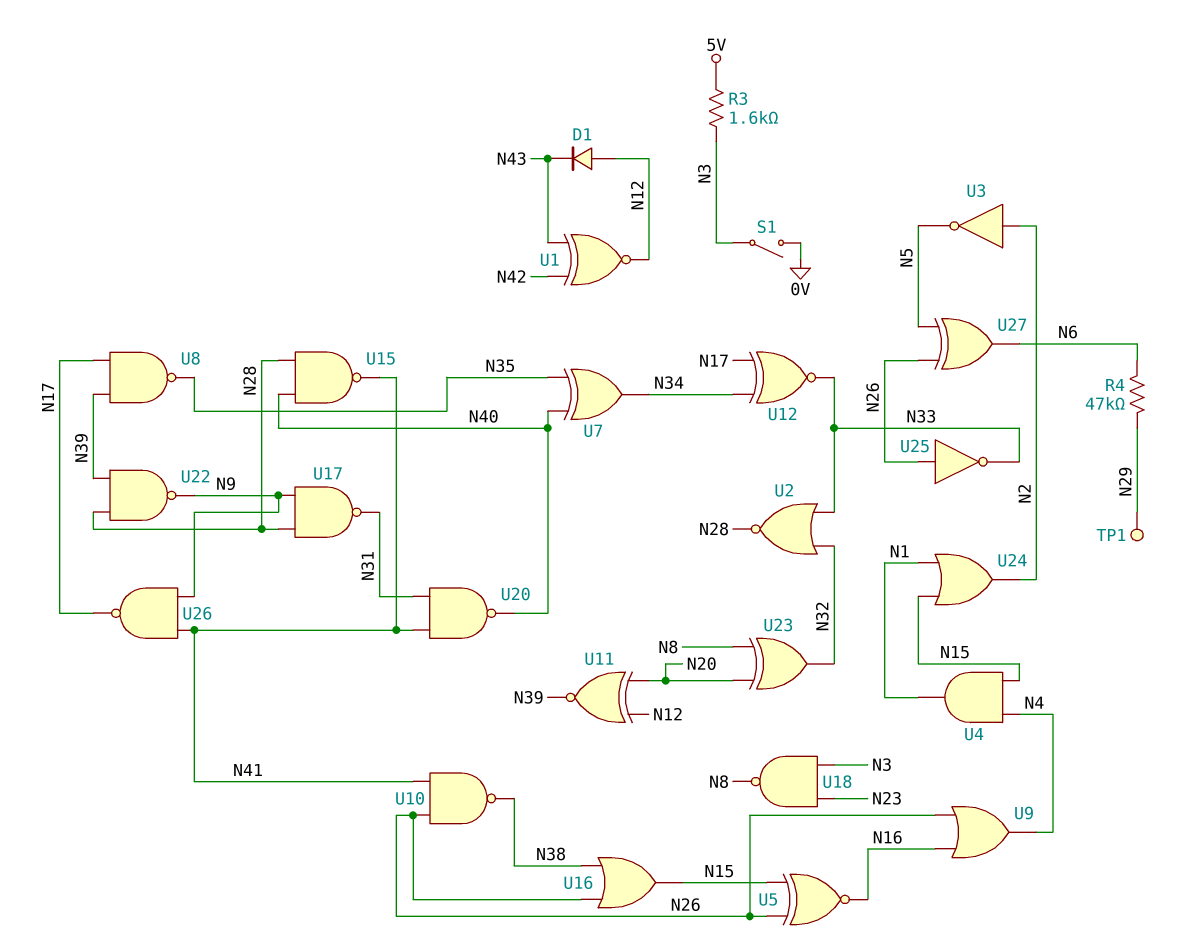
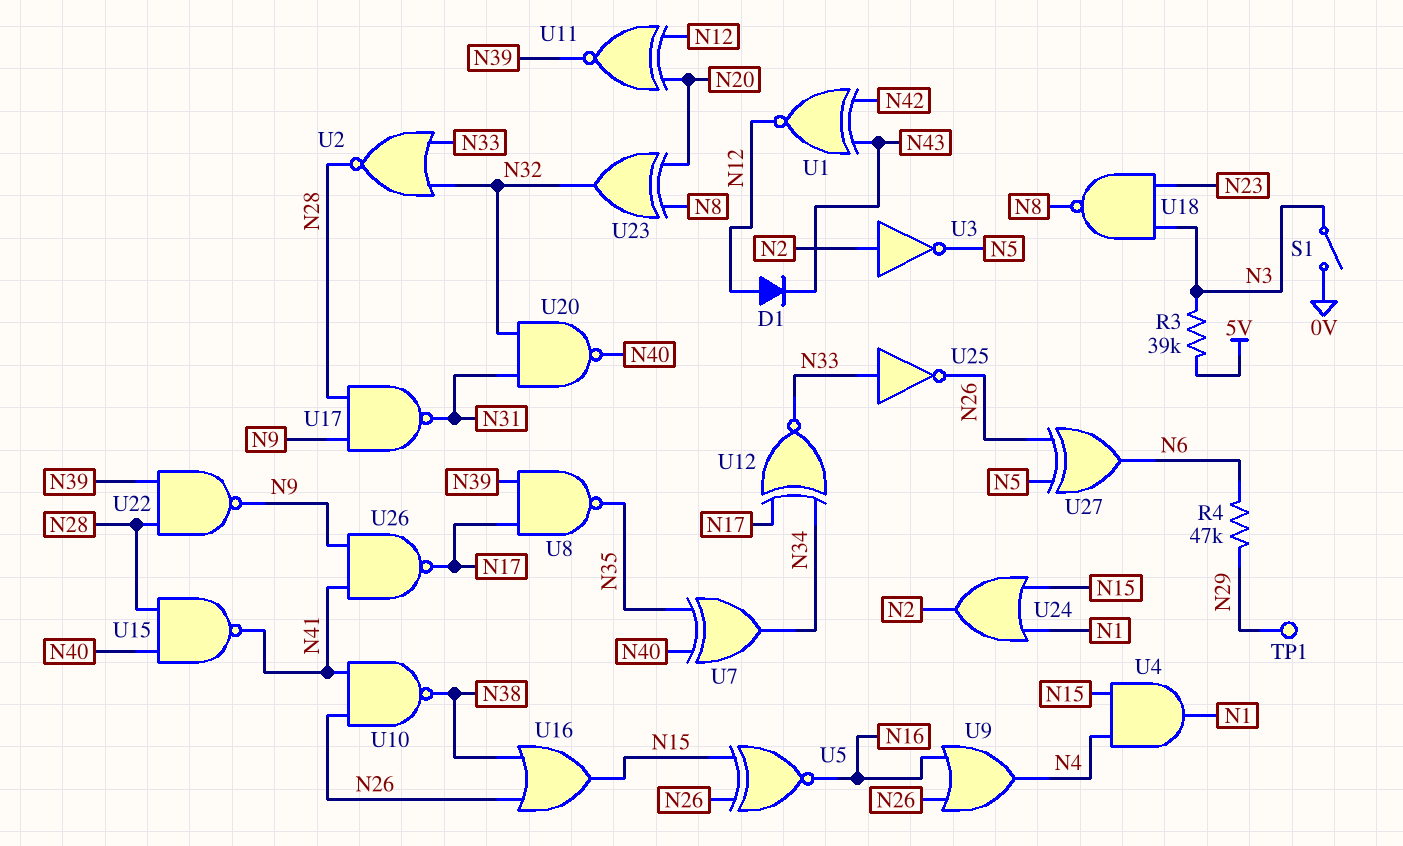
R3: 1.6k (5V, N3) -> 39k (5V, N3)
U20: NAND (in N31, in N41, out N40) -> NAND (in N31, in N32, out N40)
U25: NOT (in N26, out N33) -> NOT (in N33, out N26)

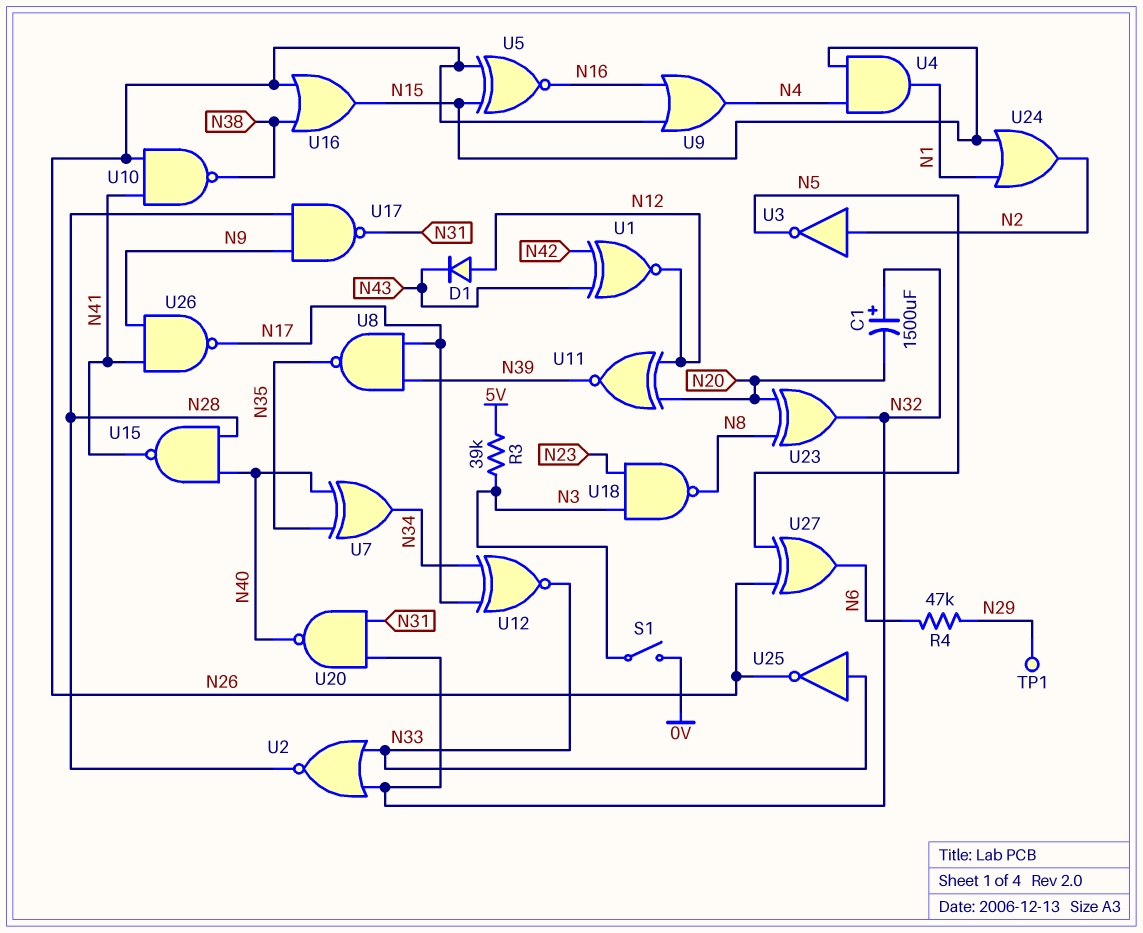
C1: none -> 1500uF (plus N32, minus N20)
U22: NAND (in N28, in N39, out N9) -> none

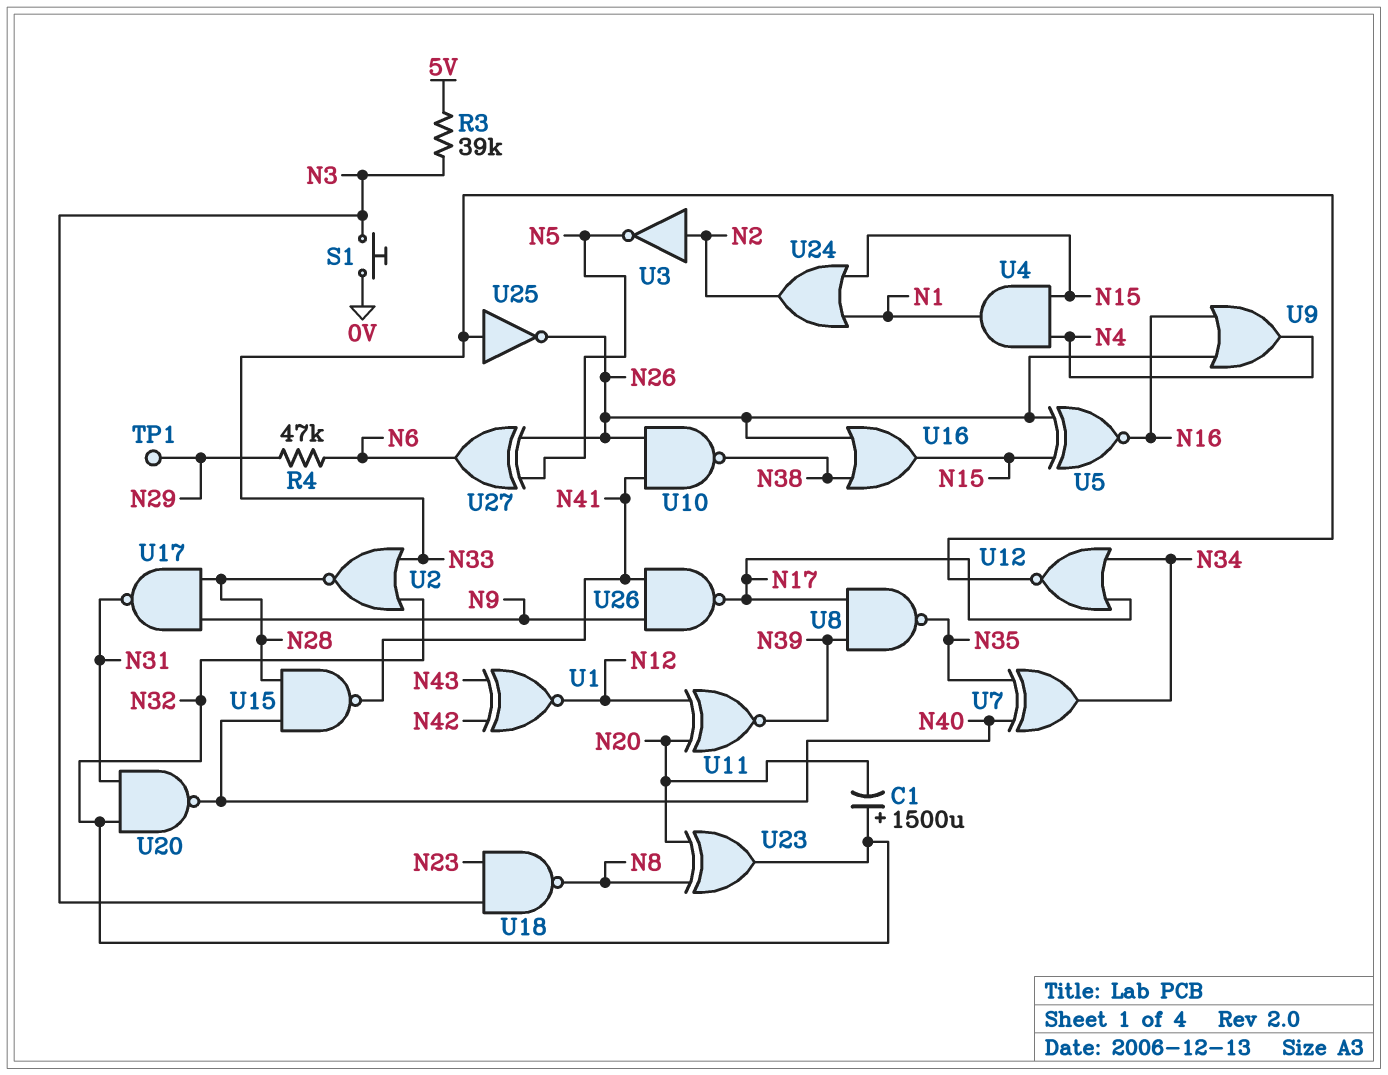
D1: diode (A N12, K N43) -> none
S1: switch (0V, N3) -> button (0V, N3)
U12: XNOR (in N17, in N34, out N33) -> NOR (in N17, in N34, out N33)

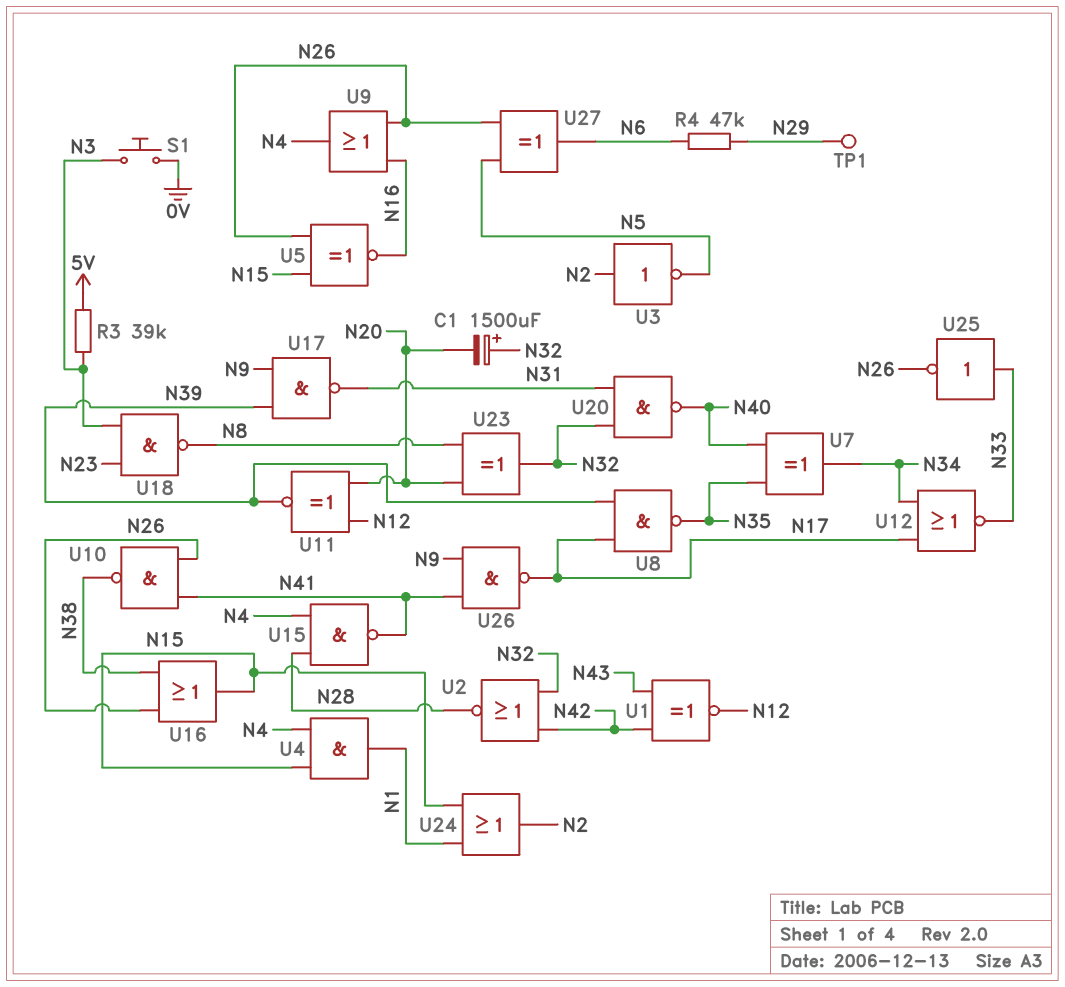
U2: NOR (in N32, in N33, out N28) -> NOR (in N32, in N42, out N28)
U15: NAND (in N28, in N40, out N41) -> NAND (in N4, in N28, out N41)
U17: NAND (in N9, in N28, out N31) -> NAND (in N9, in N39, out N31)

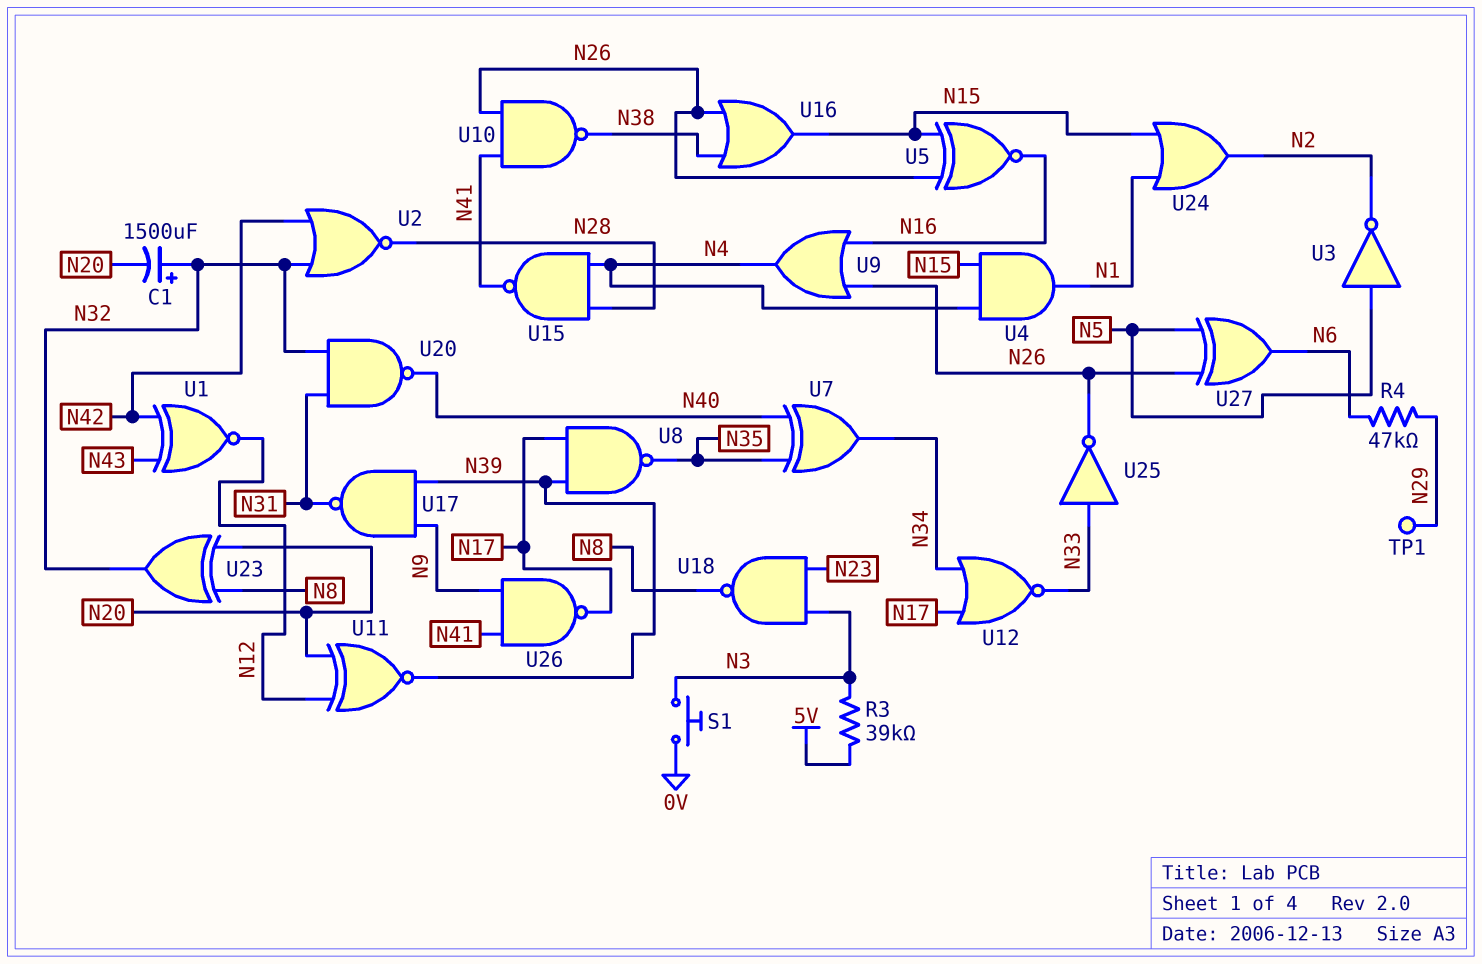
U3: NOT (in N2, out N5) -> NOT (in N5, out N2)

